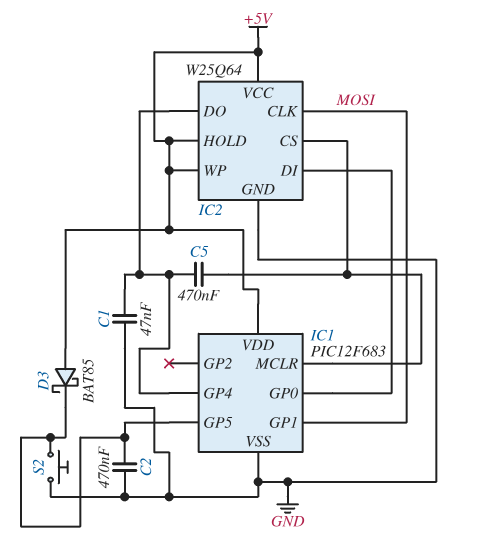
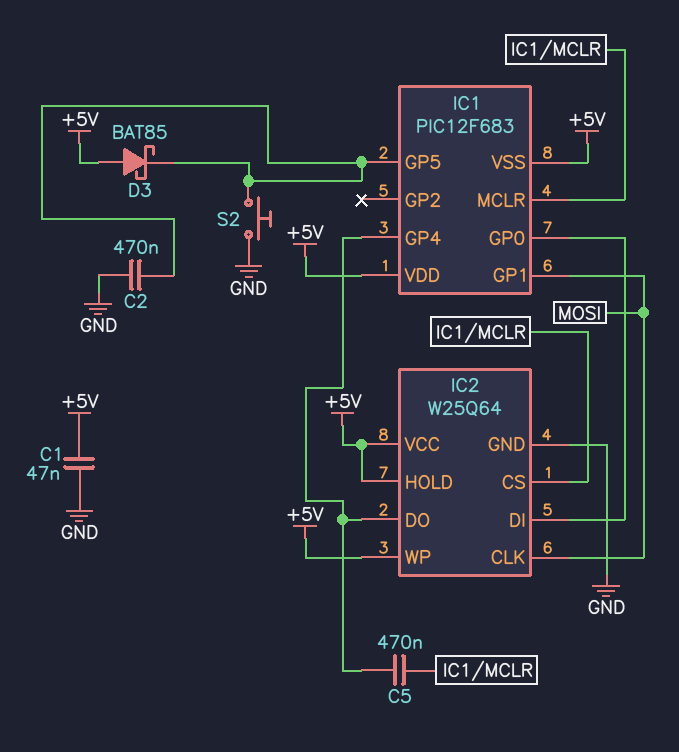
C1: 47nF (GND, IC1/GP4) -> 47nF (+5V, GND)
IC1 pin VSS: GND -> +5V

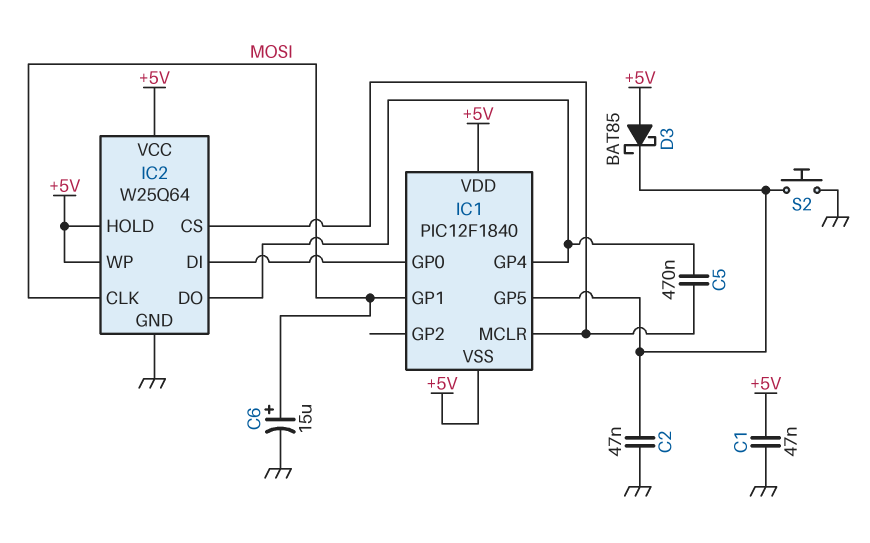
C2: 470nF (GND, IC1/GP5) -> 47nF (GND, IC1/GP5)
C6: none -> 15uF (plus MOSI, minus GND)
IC1: PIC12F683 -> PIC12F1840

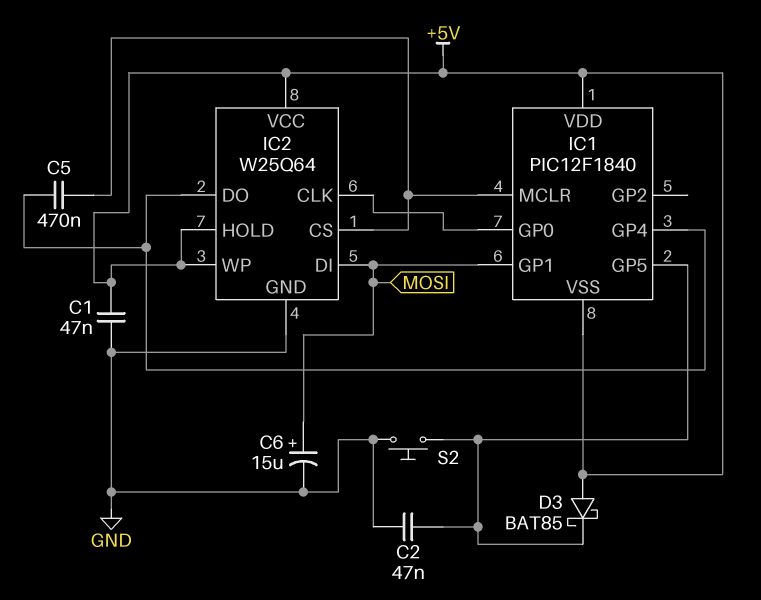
IC2 pin CLK: MOSI -> IC1/GP0
IC2 pin DI: IC1/GP0 -> MOSI

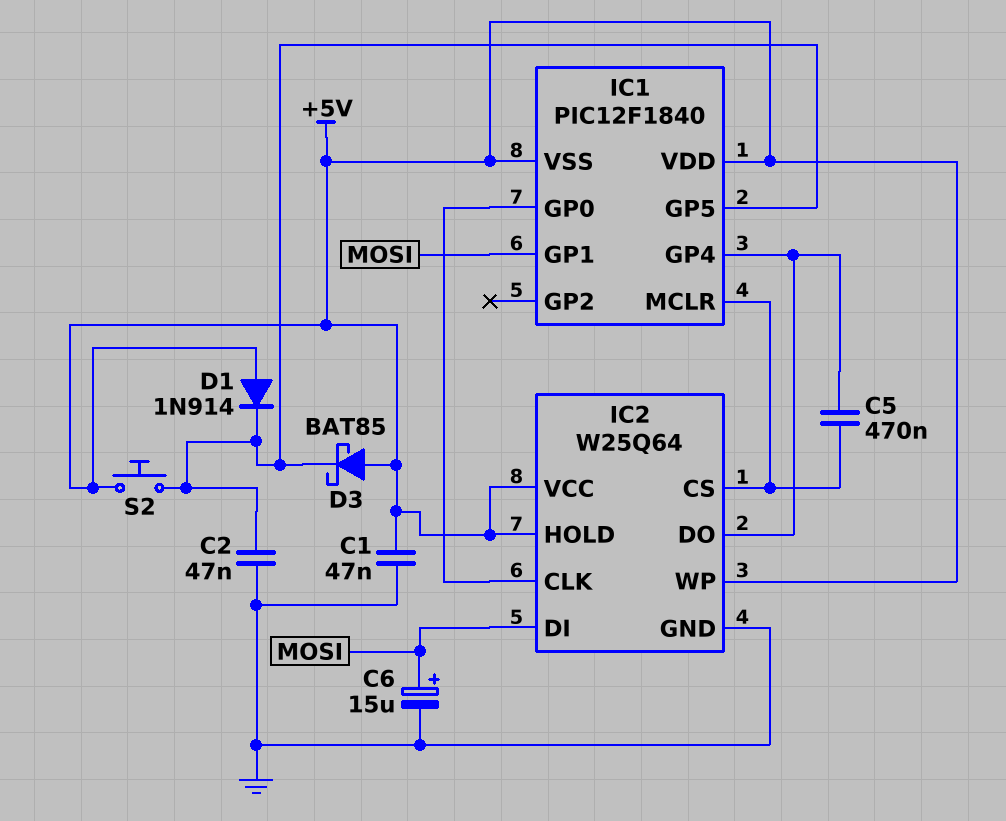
D1: none -> diode 1N914 (A +5V, K IC1/GP5)
S2: button (GND, IC1/GP5) -> button (+5V, IC1/GP5)

